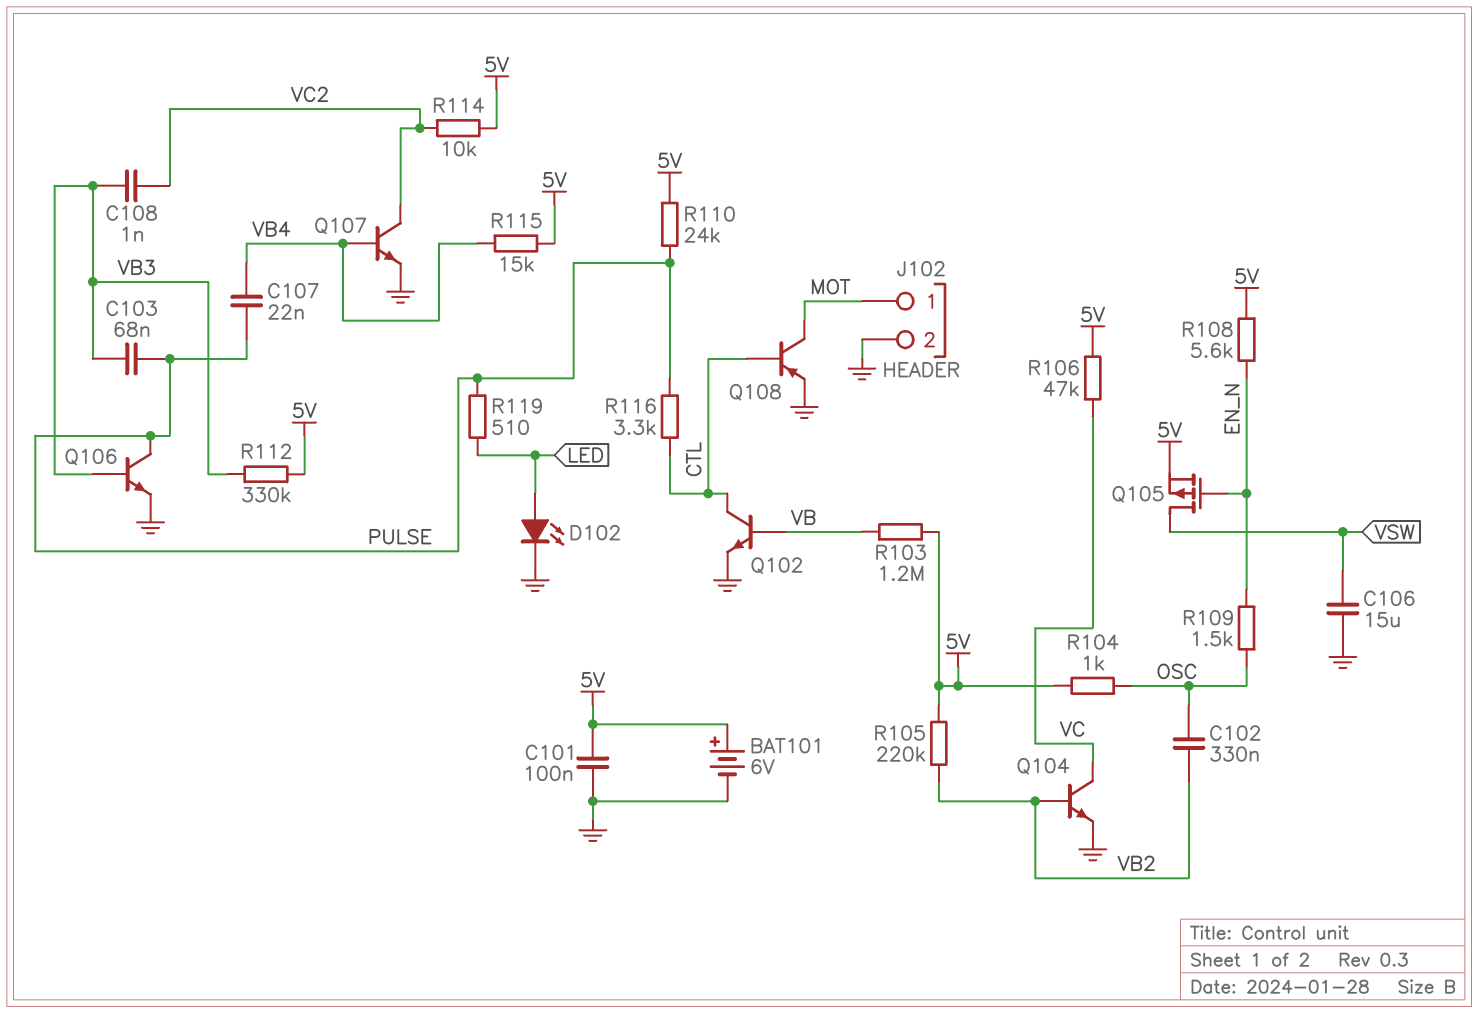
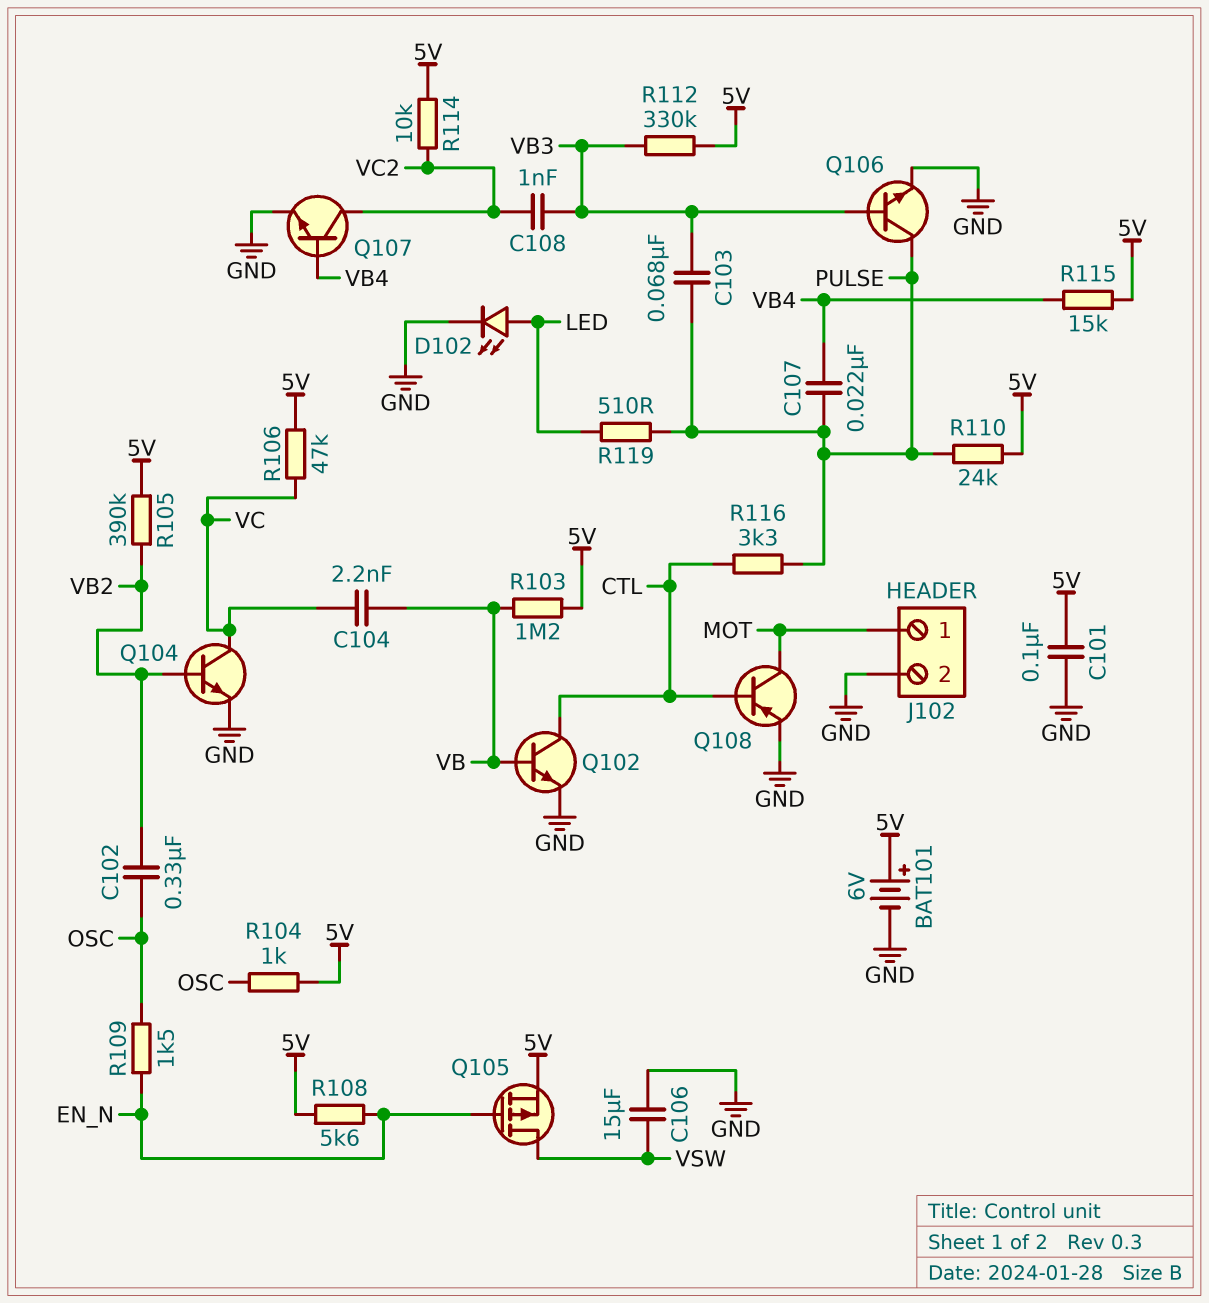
C104: none -> 2.2nF (VB, VC)
R105: 220k (5V, VB2) -> 390k (5V, VB2)

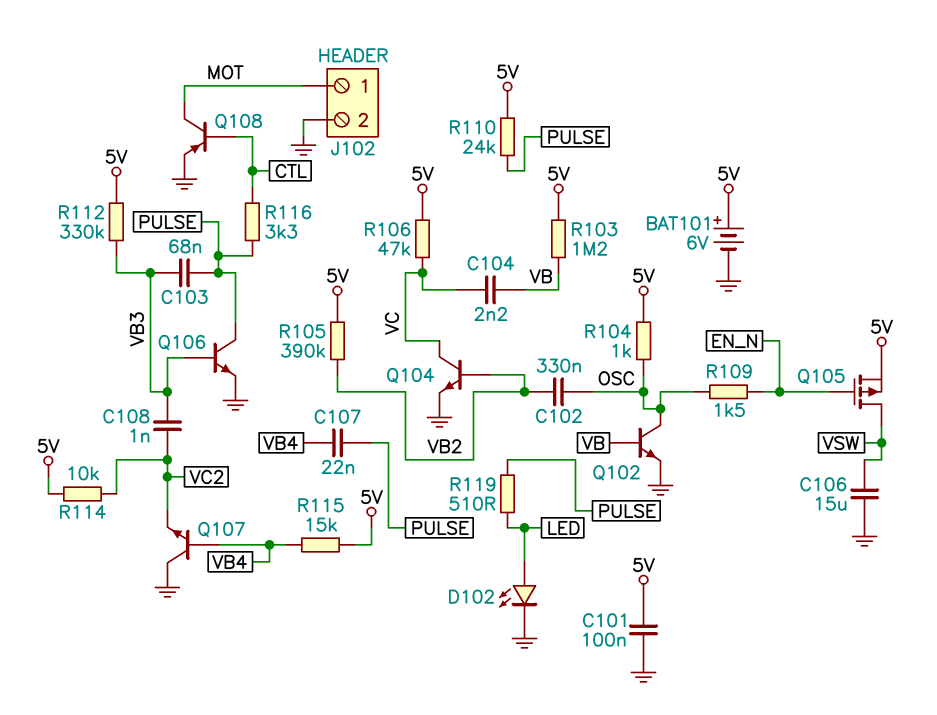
Q102: NPN (B VB, C CTL, E GND) -> NPN (B VB, C OSC, E GND)
Q107: NPN (B VB4, C VC2, E GND) -> NPN (B VB4, C GND, E VC2)
R108: 5.6k (5V, EN_N) -> none

